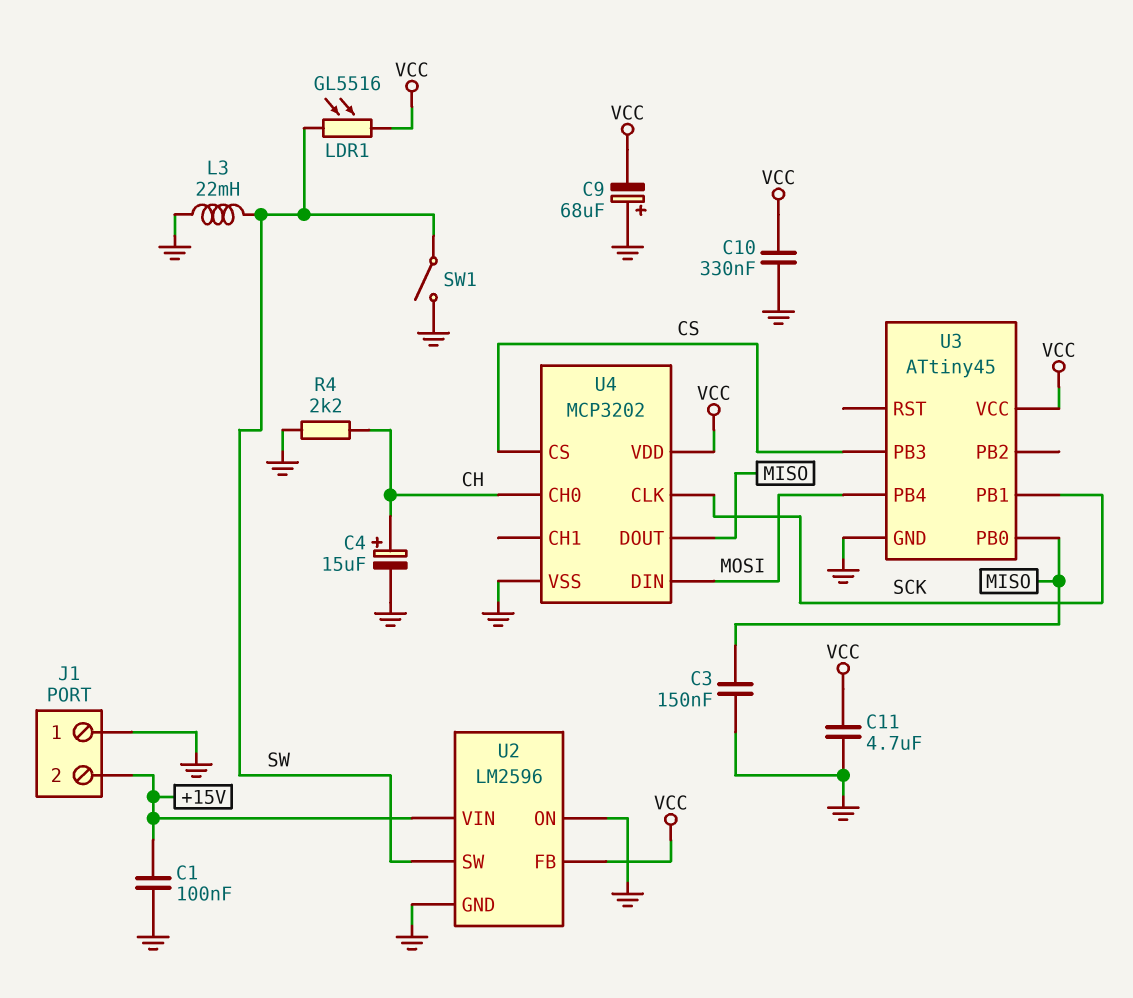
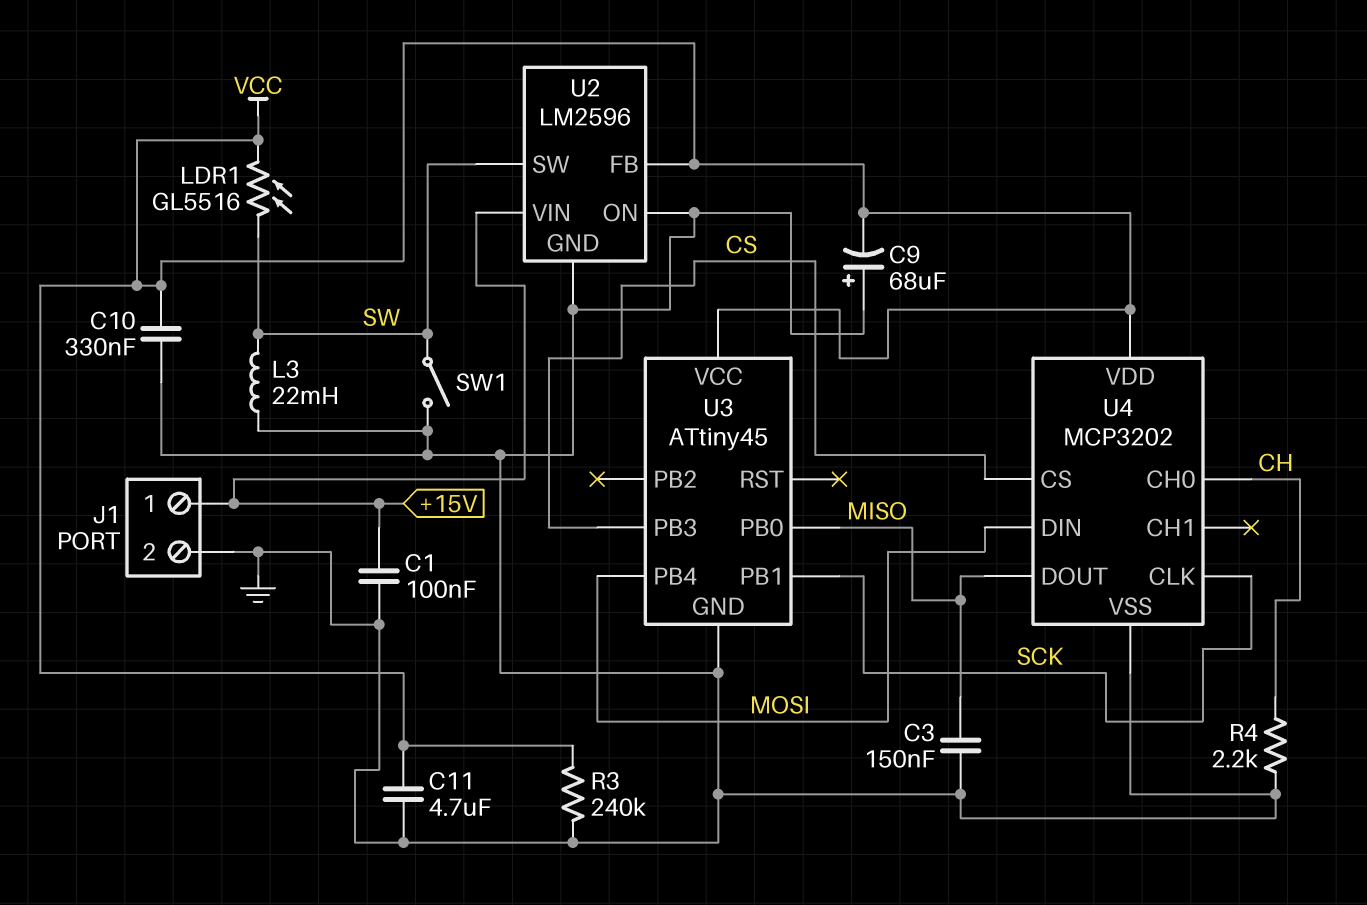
C4: 15uF (plus CH, minus GND) -> none
J1 pin 1: GND -> +15V
J1 pin 2: +15V -> GND
R3: none -> 240k (GND, VCC)

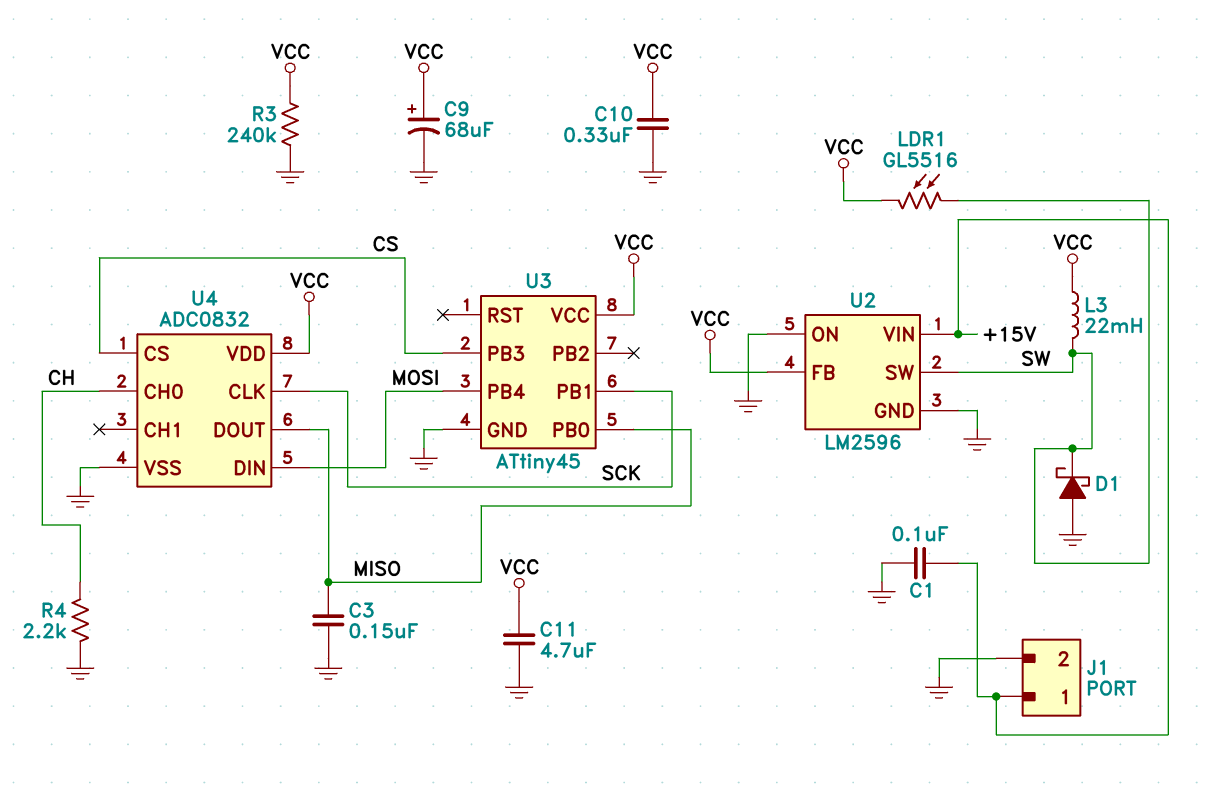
C9: 68uF (plus GND, minus VCC) -> 68uF (plus VCC, minus GND)
D1: none -> schottky (A GND, K SW)
L3: 22mH (GND, SW) -> 22mH (SW, VCC)
SW1: switch (GND, SW) -> none
U4: MCP3202 -> ADC0832

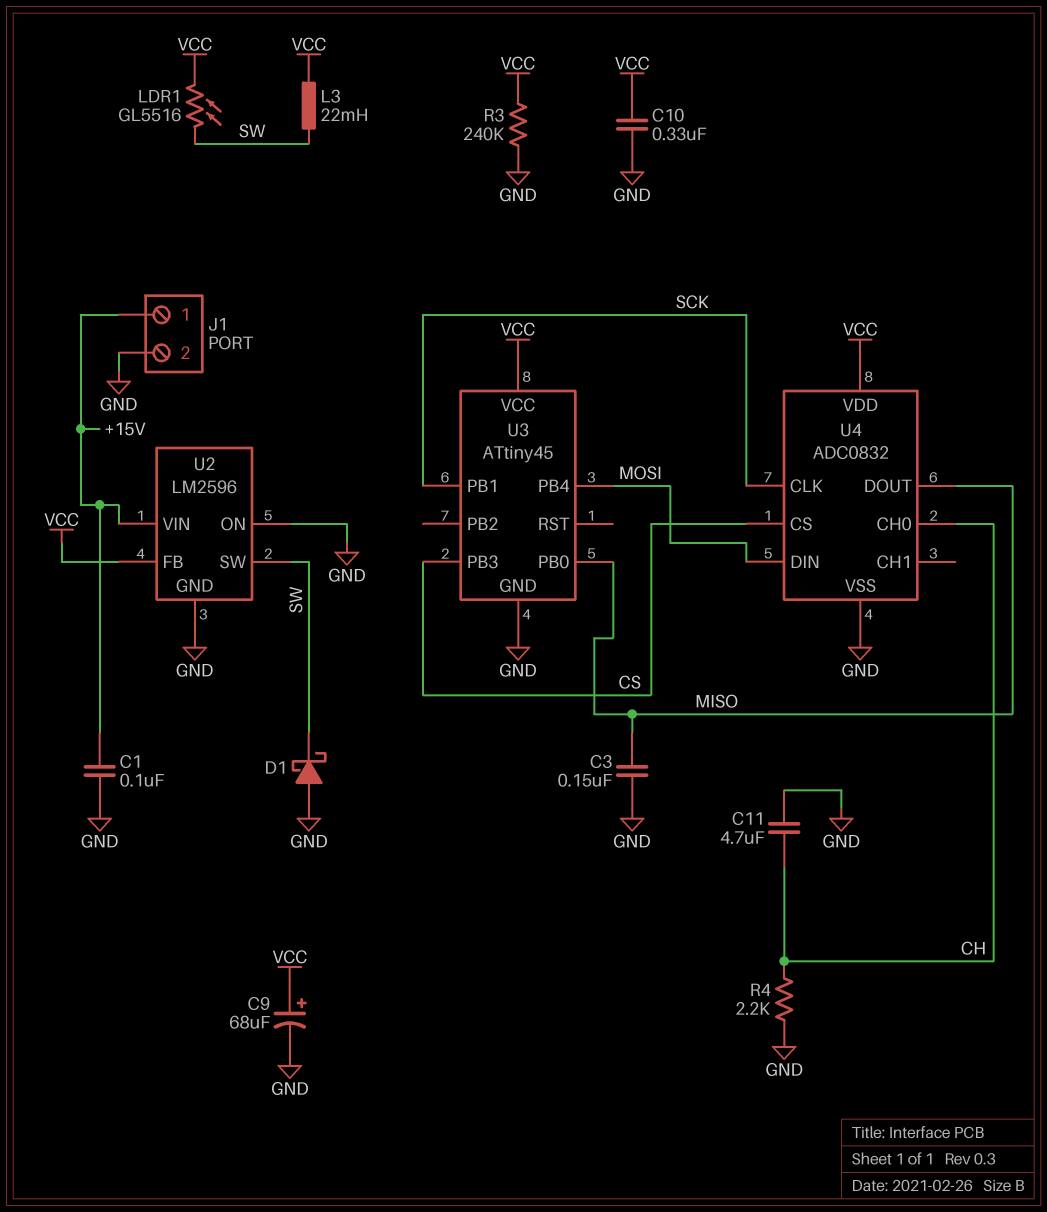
C11: 4.7uF (GND, VCC) -> 4.7uF (CH, GND)

